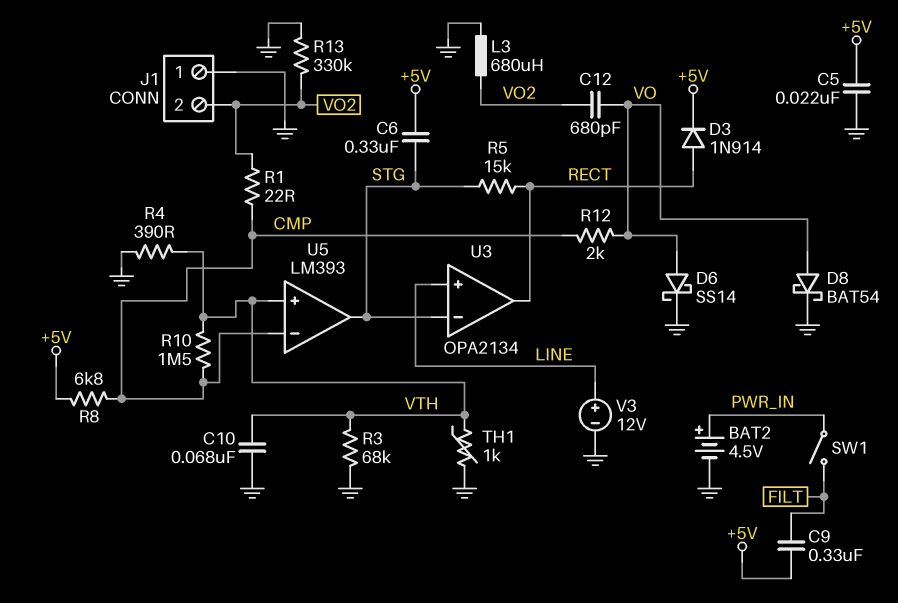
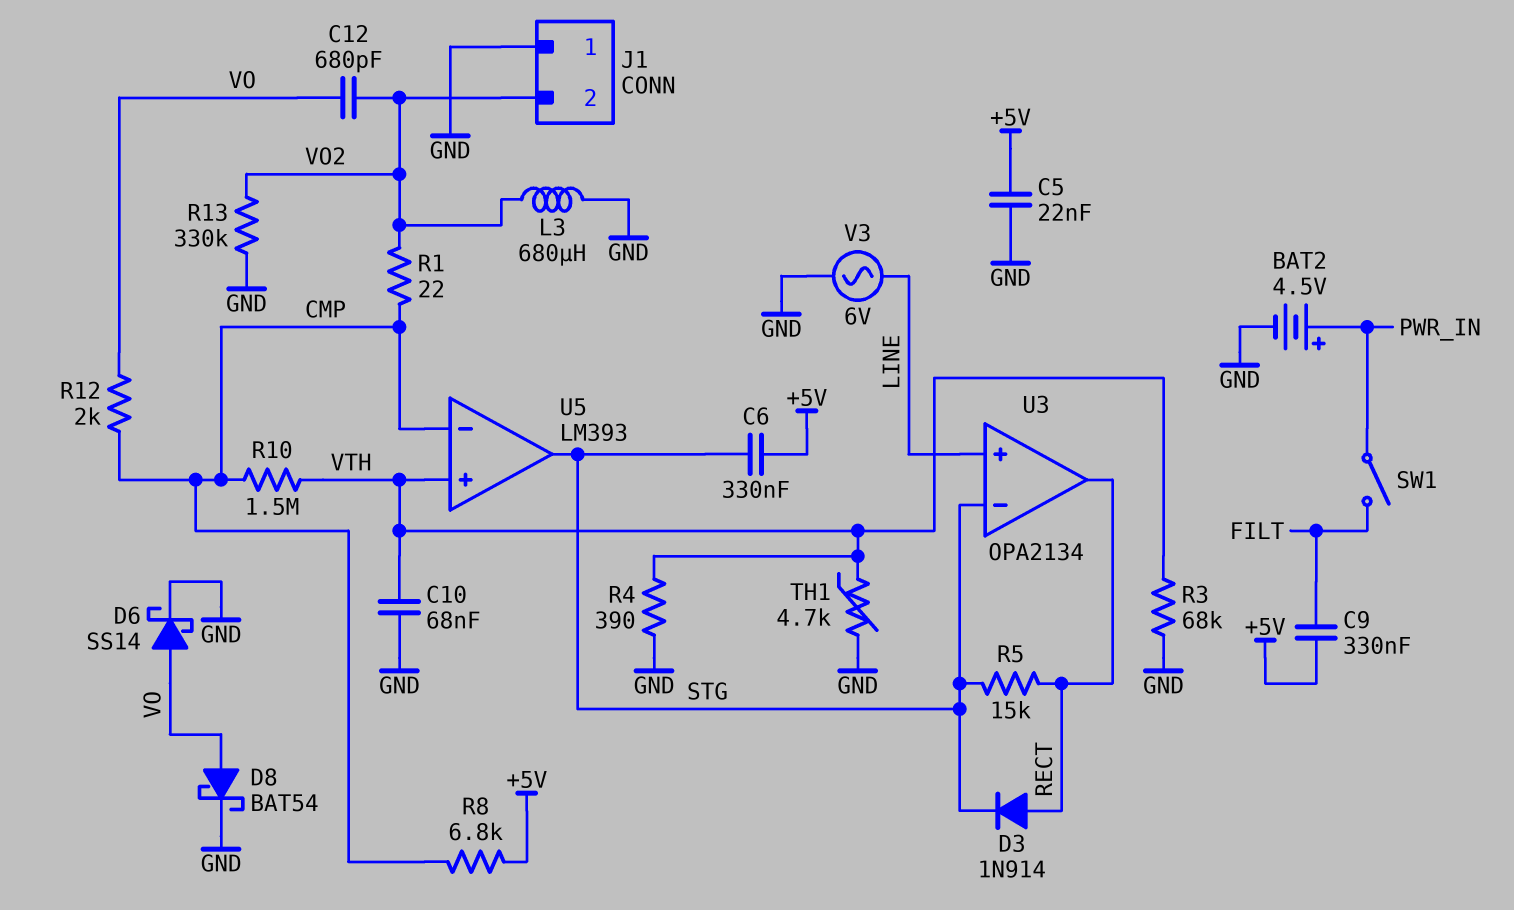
D3: diode 1N914 (A RECT, K +5V) -> diode 1N914 (A RECT, K STG)
TH1: 1k (GND, VTH) -> 4.7k (GND, VTH)
V3: 12V (plus LINE, minus GND) -> AC 6V (GND, LINE)

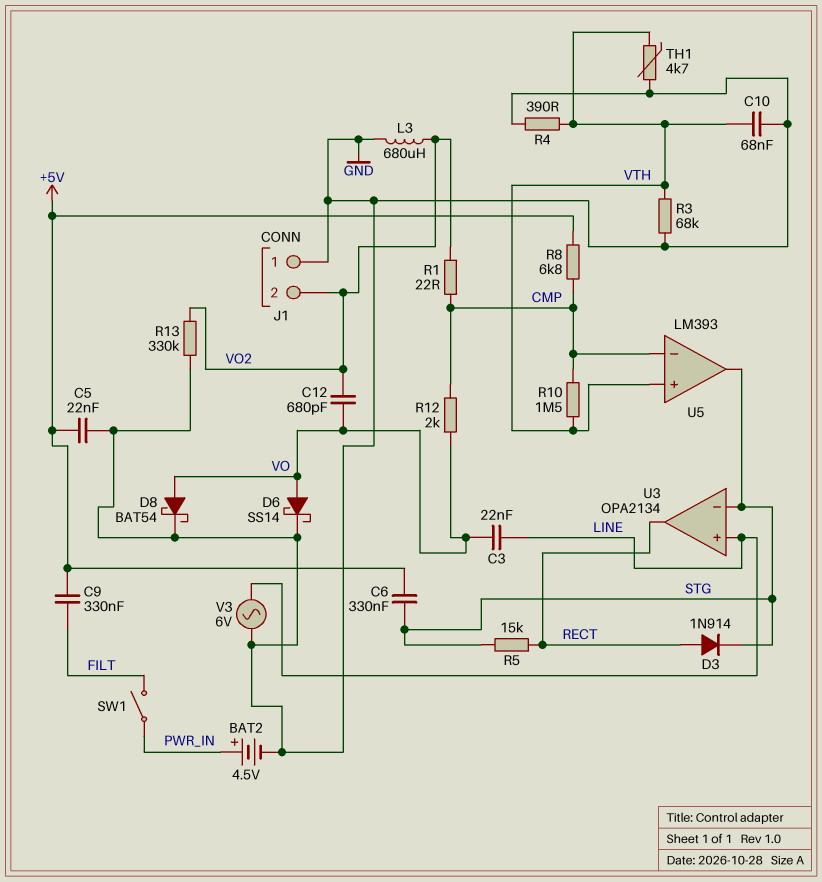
C3: none -> 22nF (LINE, VO)

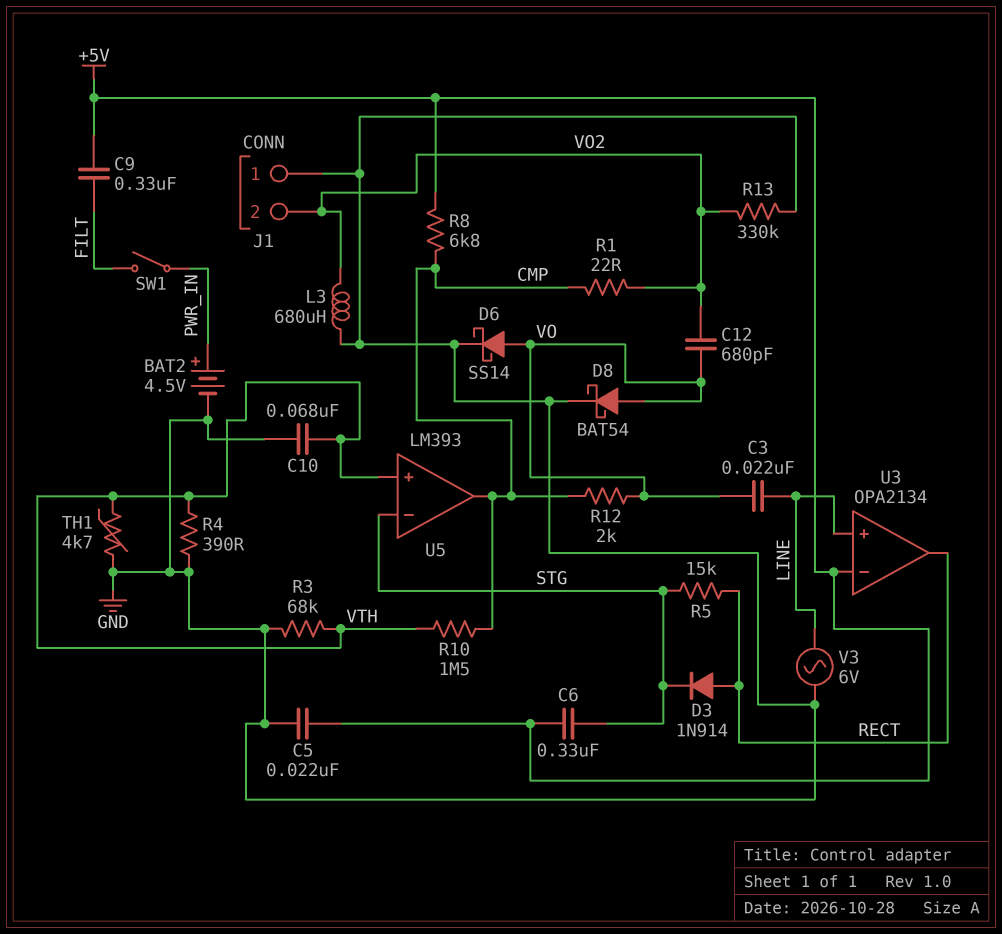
U3 pin in-: STG -> +5V
U5 pin in-: CMP -> STG
U5 pin out: STG -> CMP

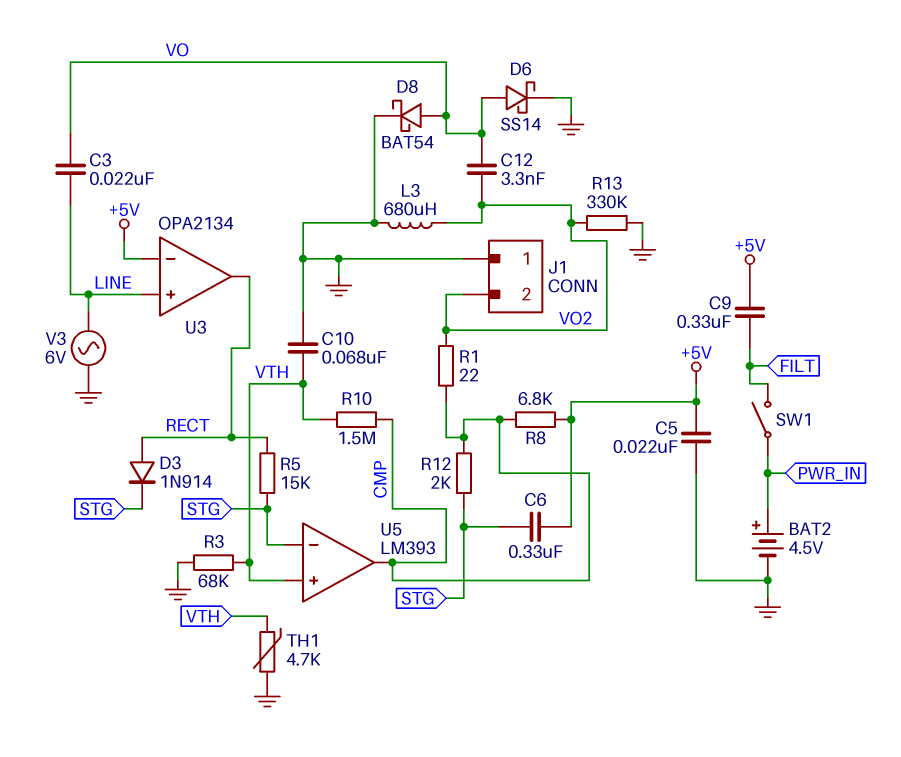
C12: 680pF (VO, VO2) -> 3.3nF (VO, VO2)
R4: 390 (GND, VTH) -> none
R12: 2k (CMP, VO) -> 2k (CMP, STG)

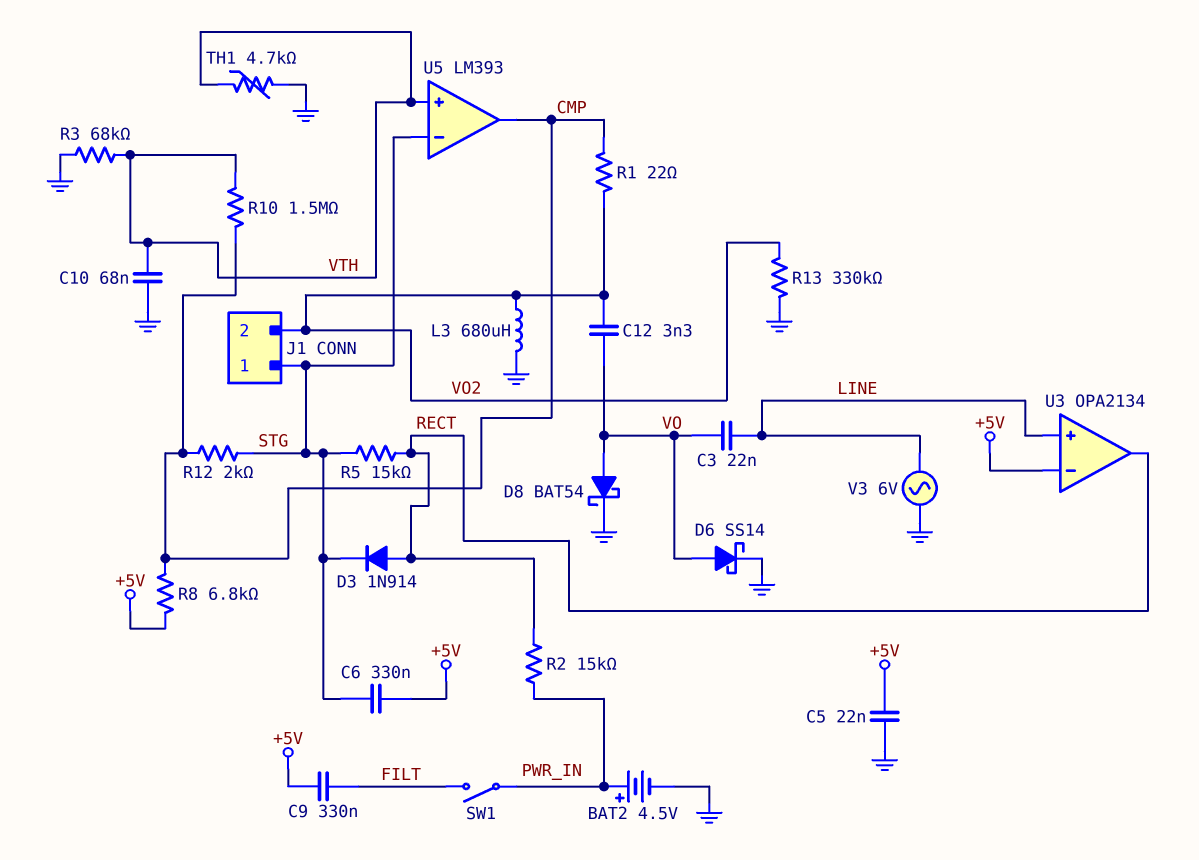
J1 pin 1: GND -> STG
R2: none -> 15k (PWR_IN, RECT)

